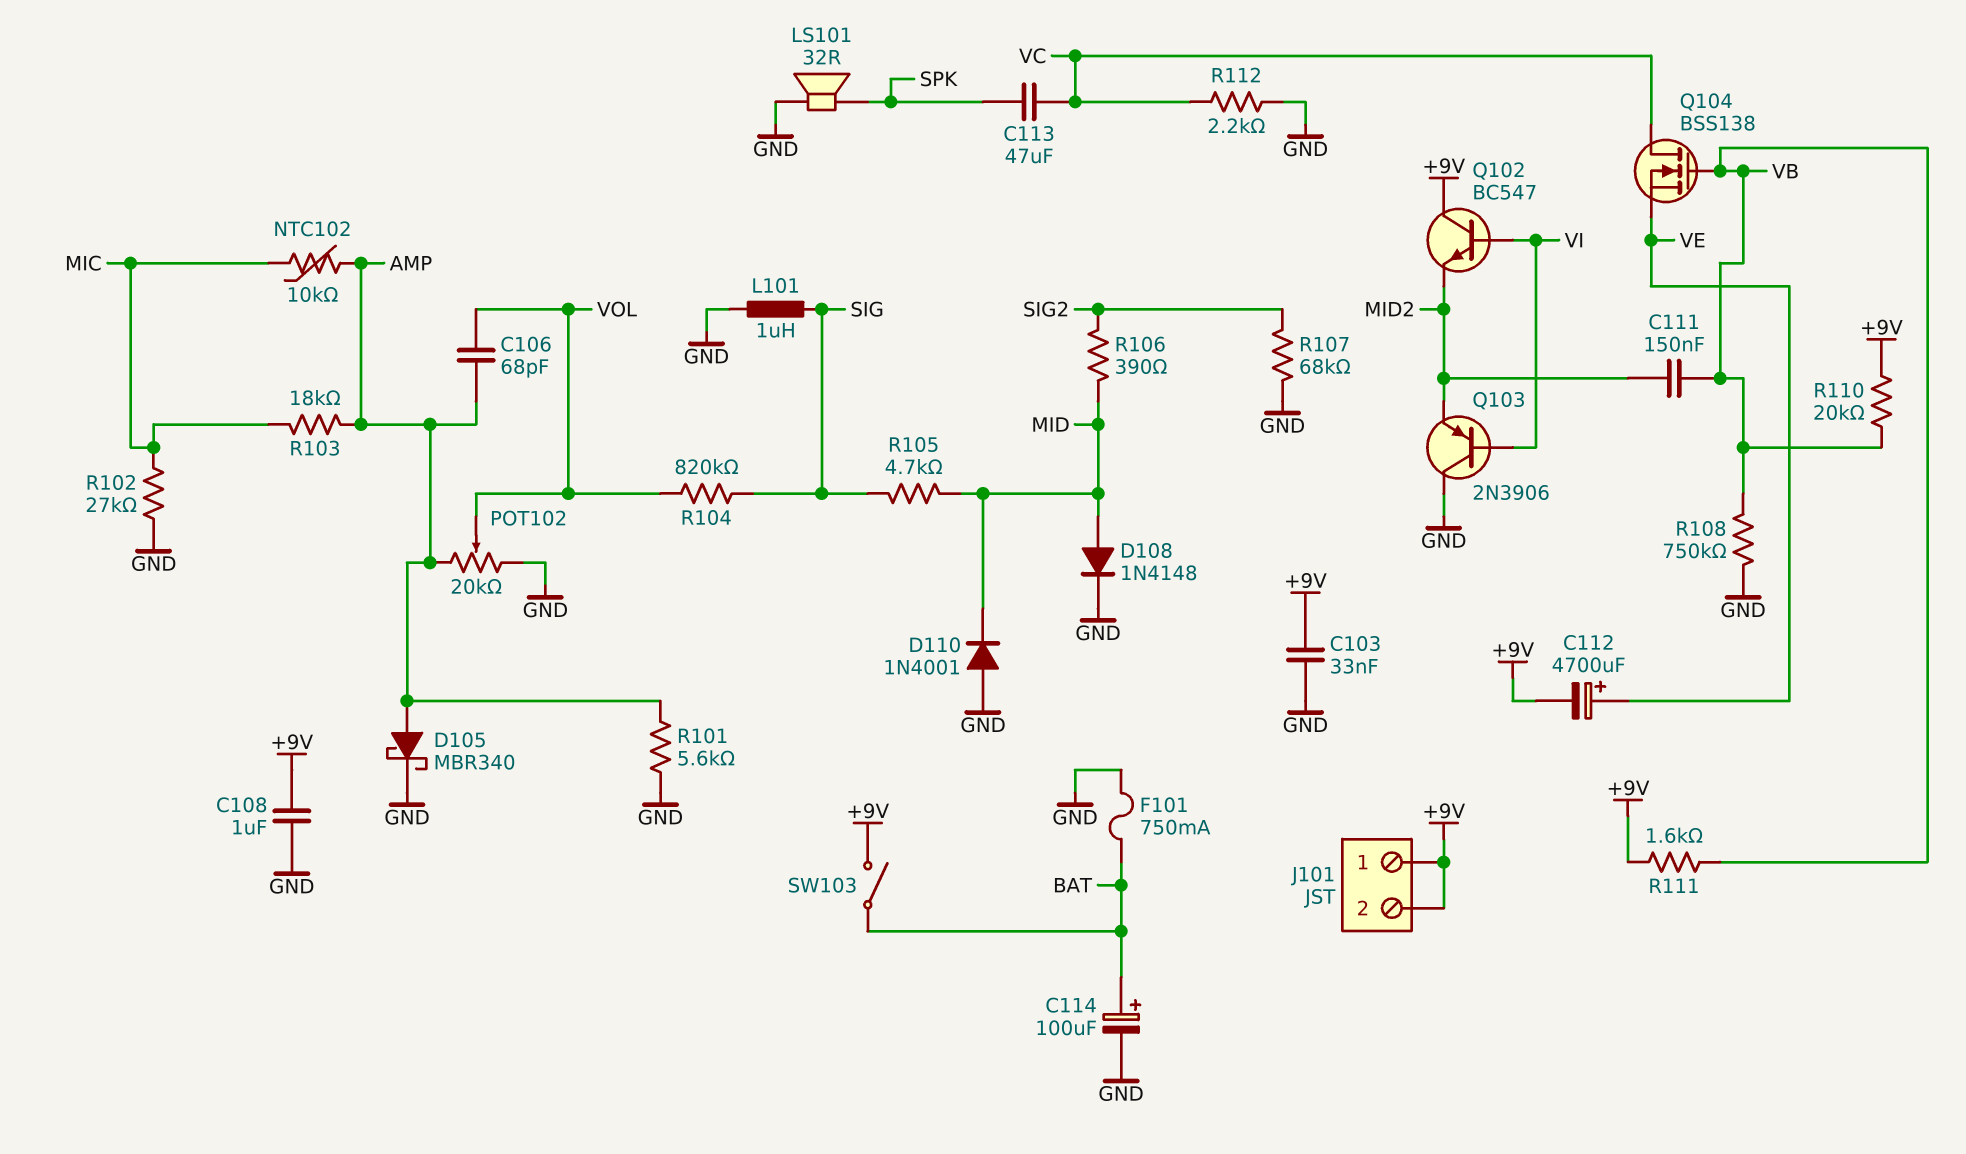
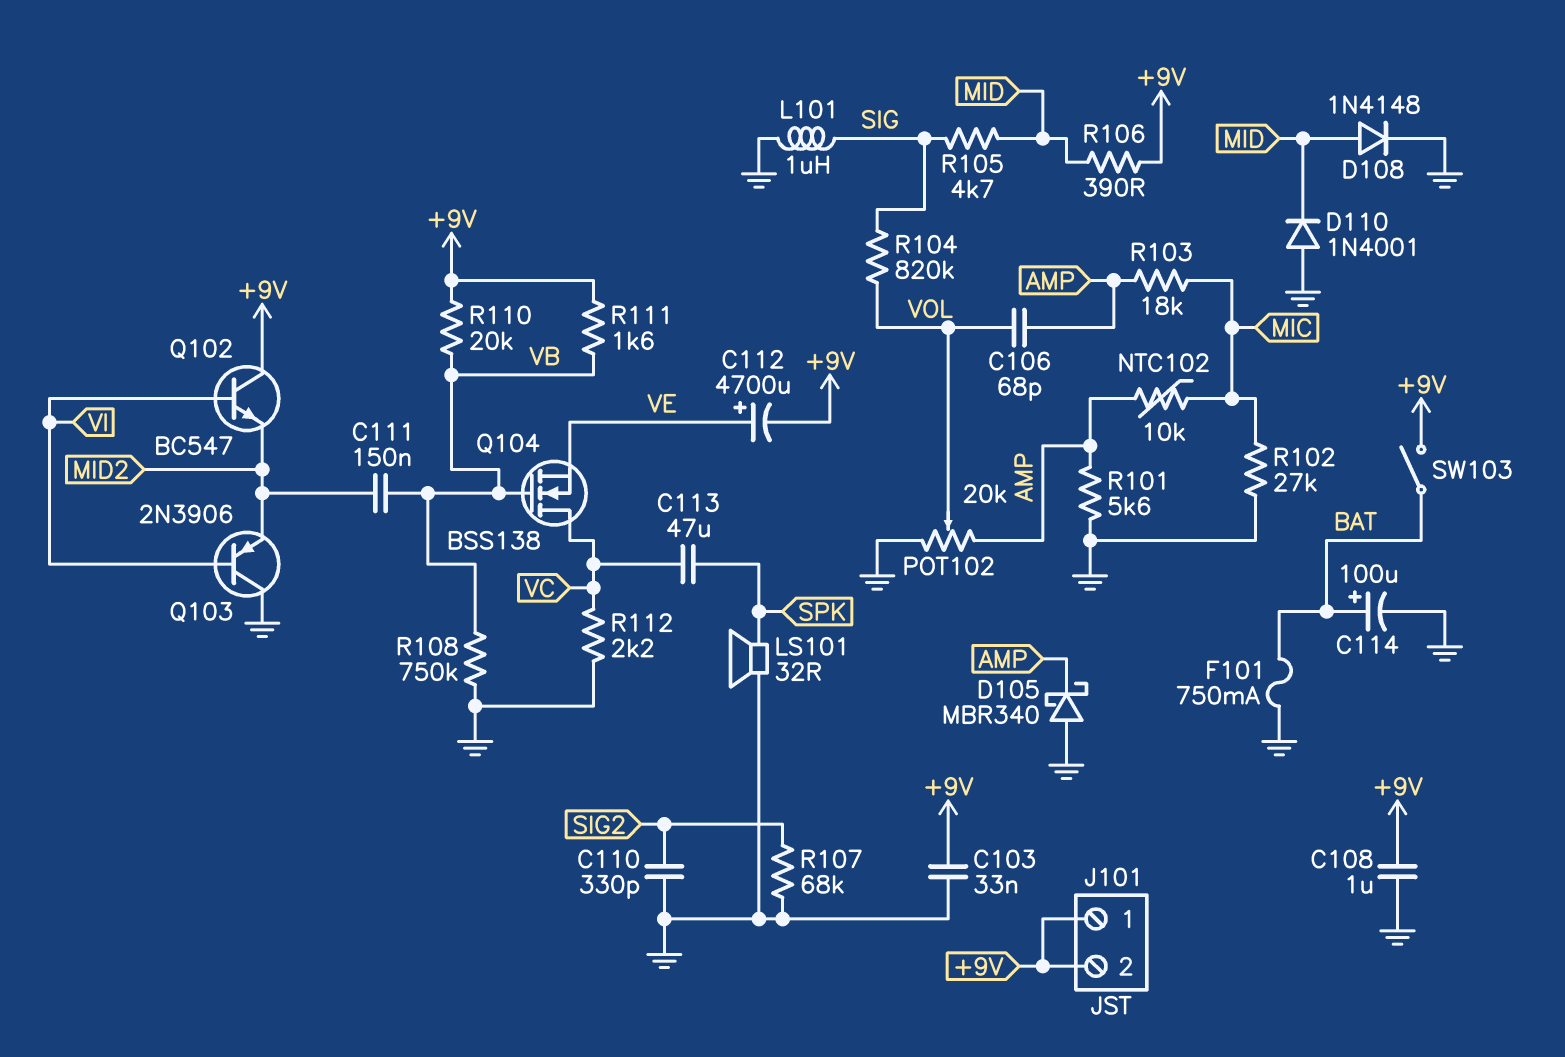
C110: none -> 330pF (GND, SIG2)
D105: schottky MBR340 (A AMP, K GND) -> schottky MBR340 (A GND, K AMP)
R106: 390 (MID, SIG2) -> 390 (+9V, MID)

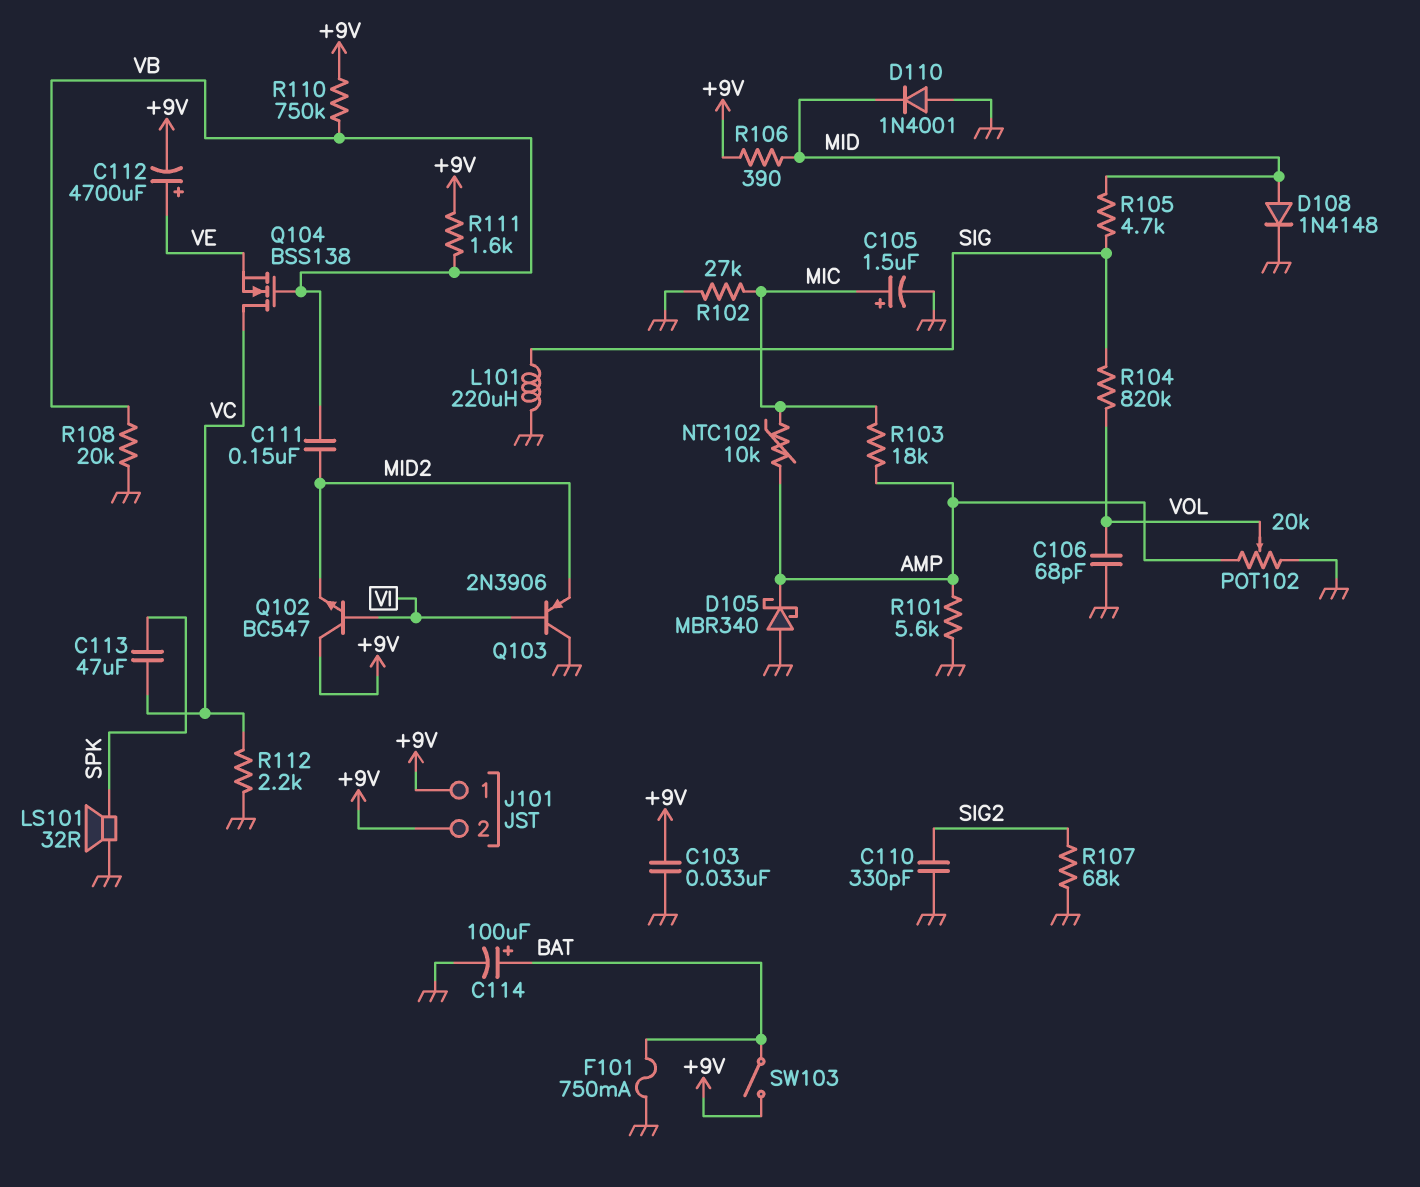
C105: none -> 1.5uF (plus MIC, minus GND)
C106: 68pF (AMP, VOL) -> 68pF (GND, VOL)
C108: 1uF (+9V, GND) -> none
L101: 1uH (GND, SIG) -> 220uH (GND, SIG)
R108: 750k (GND, VB) -> 20k (GND, VB)
R110: 20k (+9V, VB) -> 750k (+9V, VB)

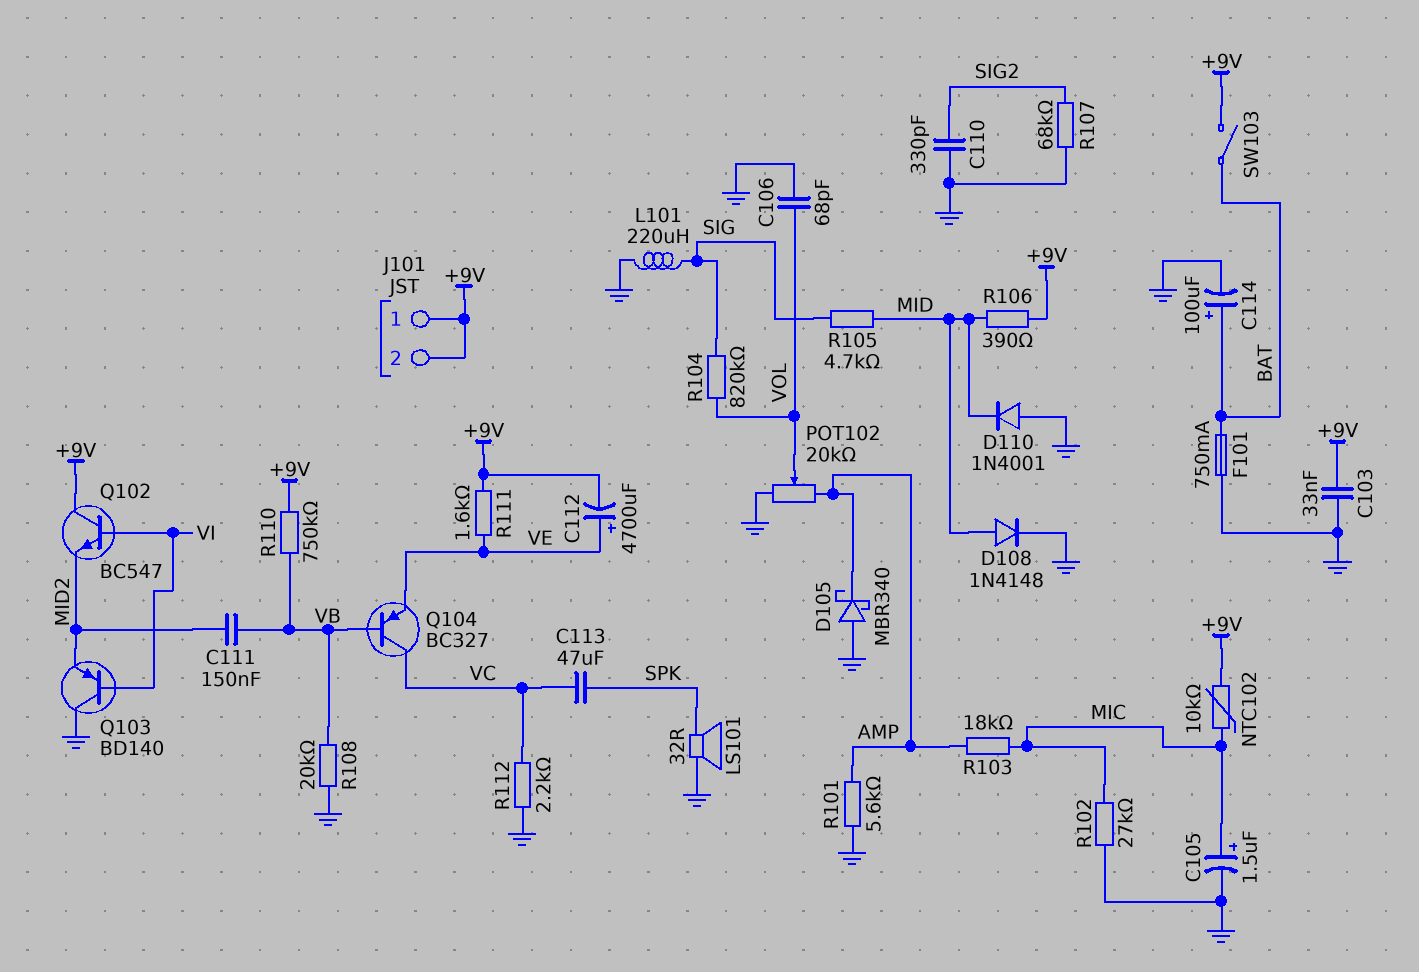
NTC102: 10k (AMP, MIC) -> 10k (+9V, MIC)
Q103: PNP 2N3906 (B VI, C GND, E MID2) -> PNP BD140 (B VI, C GND, E MID2)
Q104: NMOS BSS138 (G VB, D VC, S VE) -> PNP BC327 (B VB, C VC, E VE)
R111: 1.6k (+9V, VB) -> 1.6k (+9V, VE)

